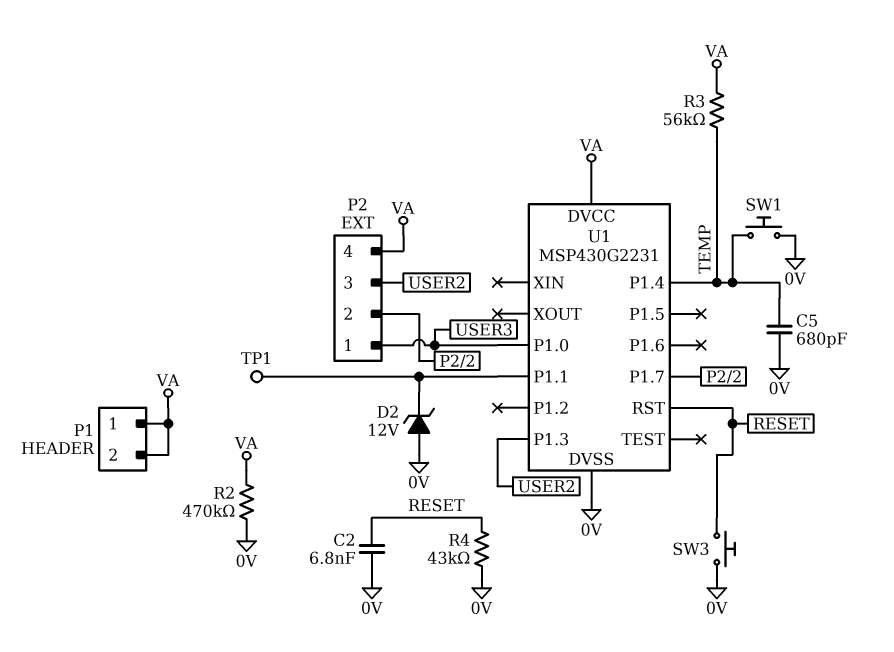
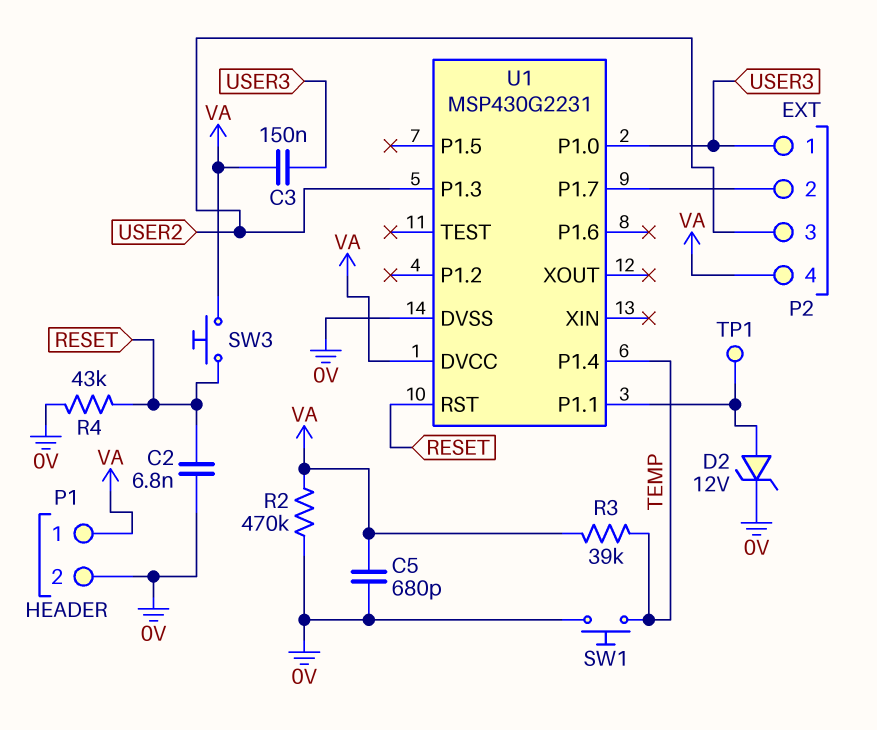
C3: none -> 150nF (USER3, VA)
C5: 680pF (0V, TEMP) -> 680pF (0V, VA)
D2: zener 12V (A 0V, K U1/P1.1) -> zener 12V (A U1/P1.1, K 0V)
P1 pin 2: VA -> 0V
R3: 56k (TEMP, VA) -> 39k (TEMP, VA)
SW3: button (0V, RESET) -> button (RESET, VA)

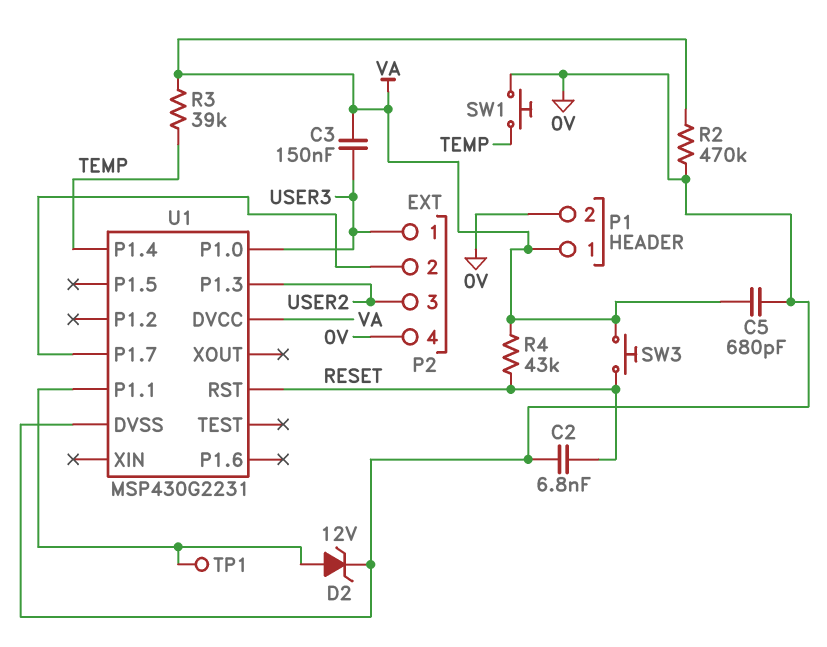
P2 pin 4: VA -> 0V
R4: 43k (0V, RESET) -> 43k (RESET, VA)

